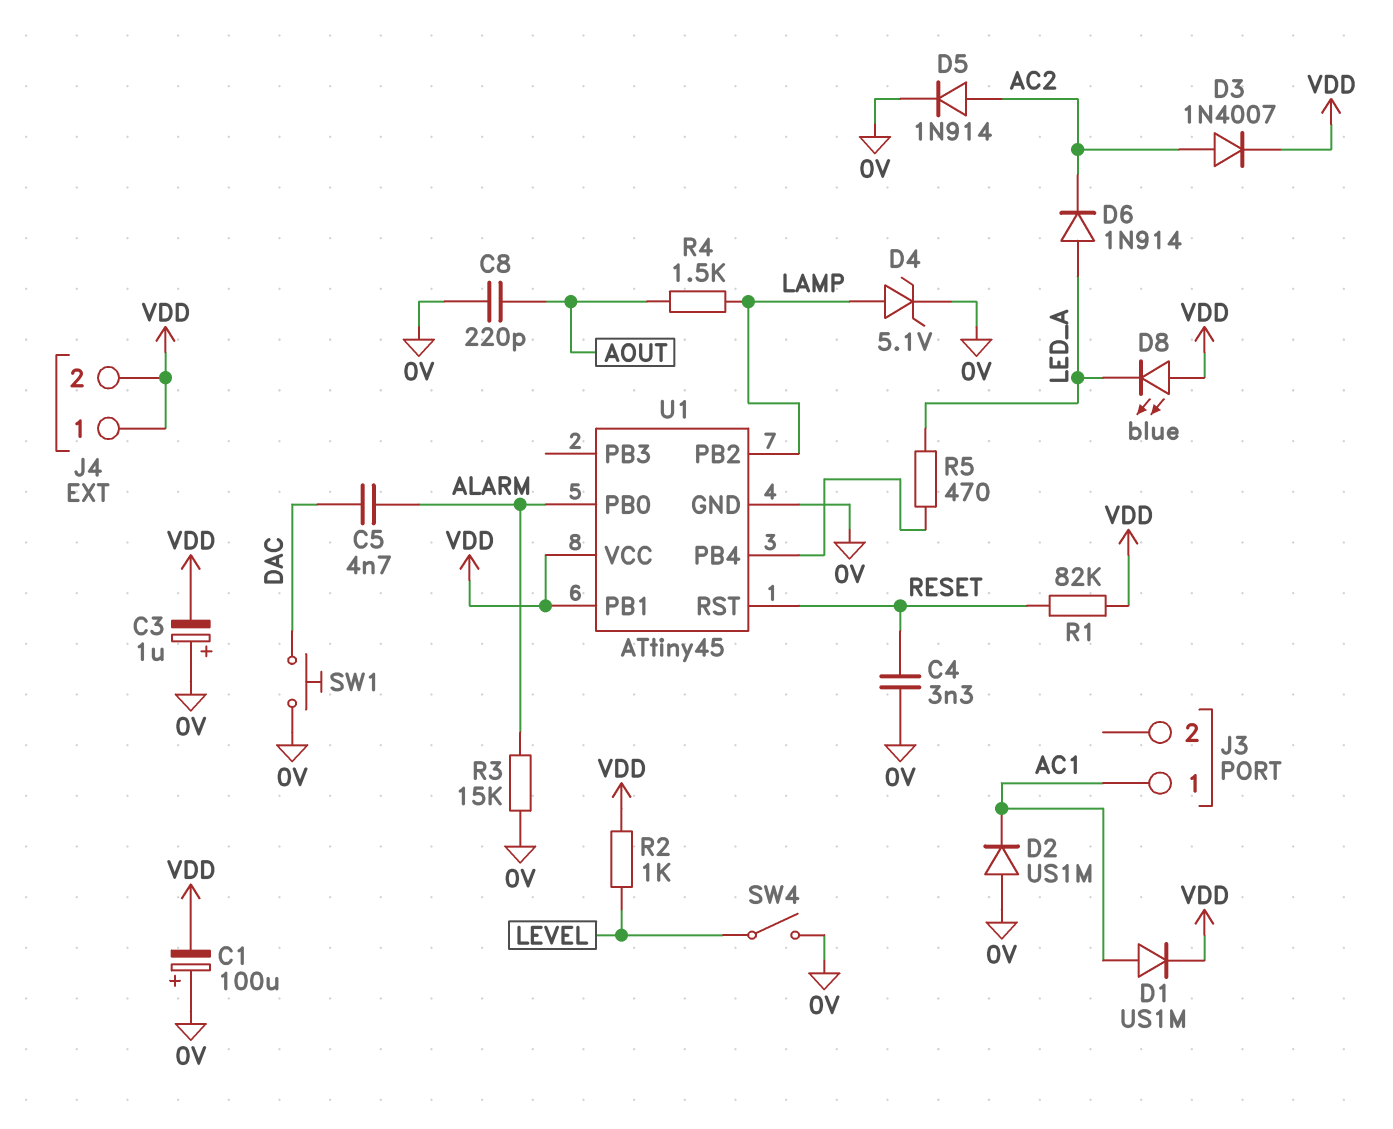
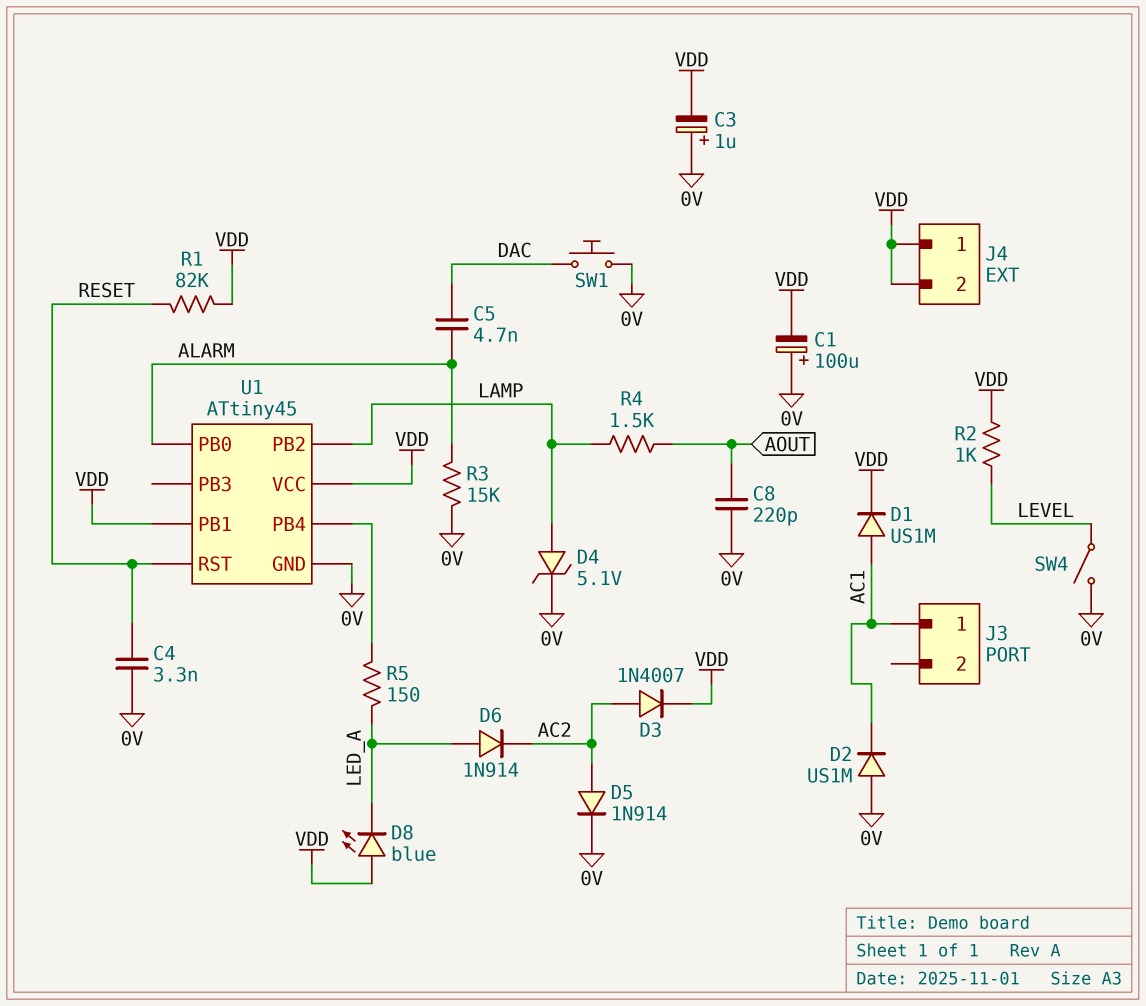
R5: 470 (LED_A, U1/PB4) -> 150 (LED_A, U1/PB4)

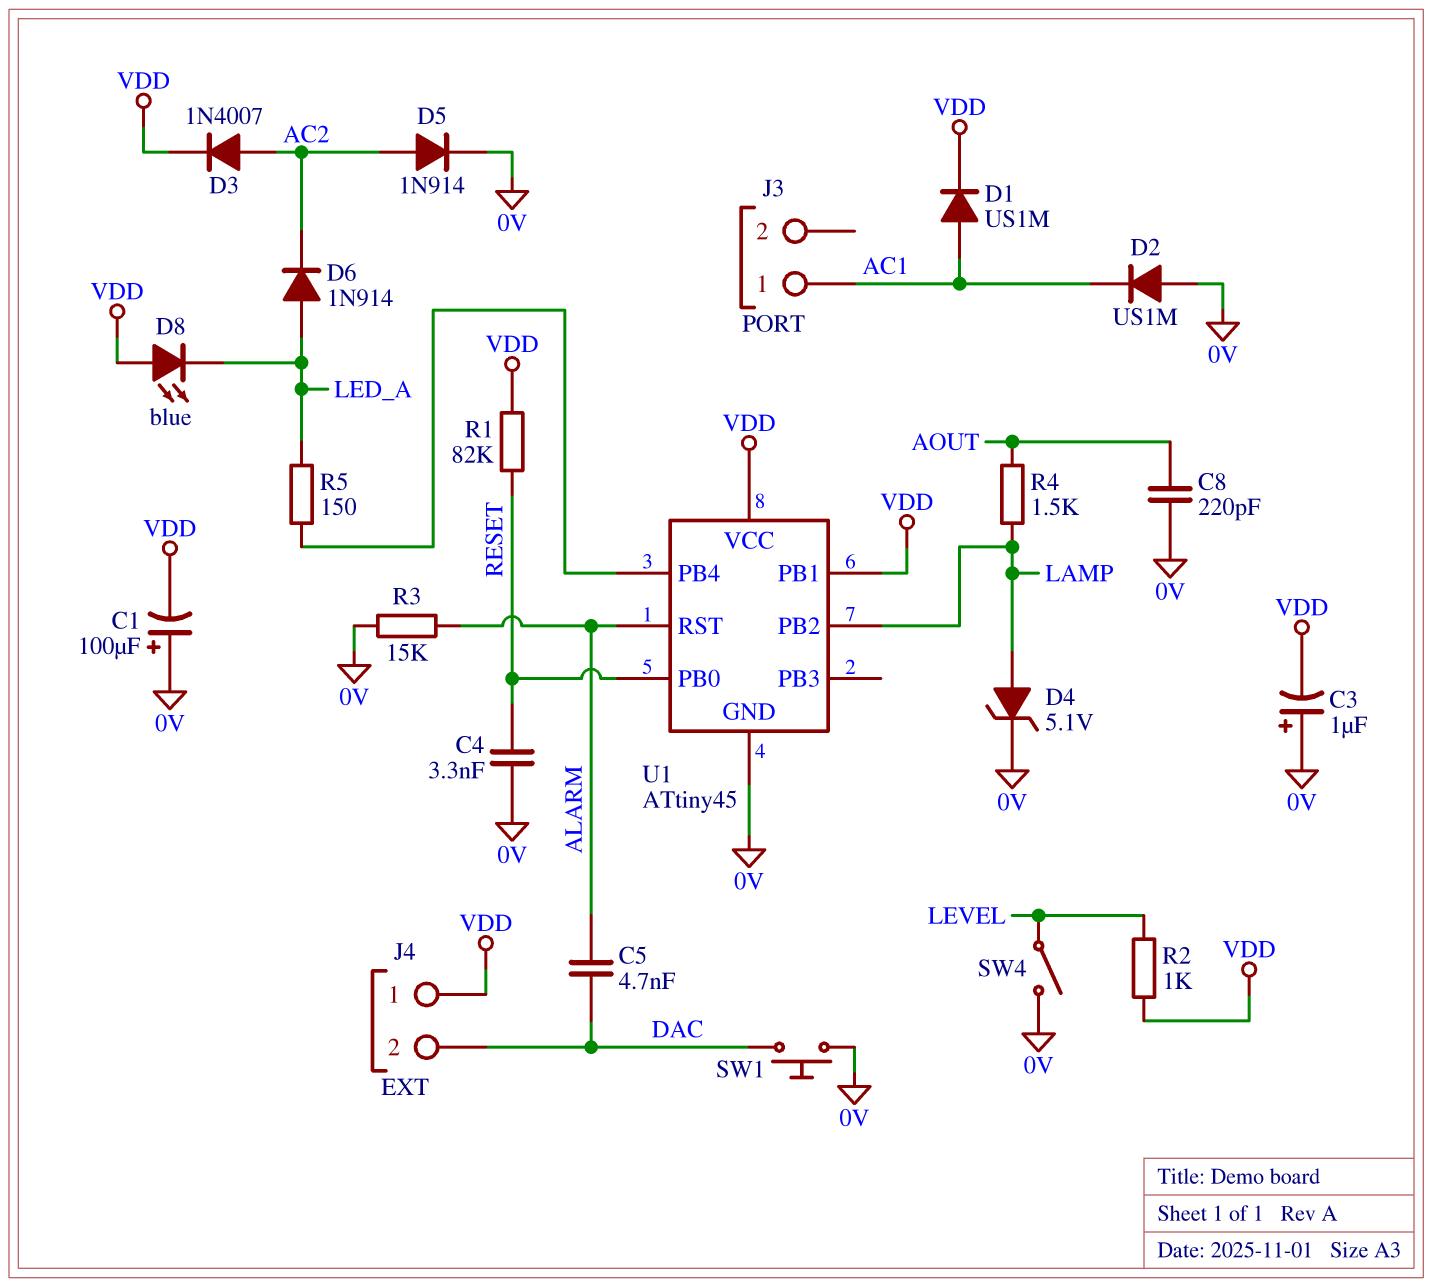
J4 pin 2: VDD -> DAC
U1 pin PB0: ALARM -> RESET
U1 pin RST: RESET -> ALARM

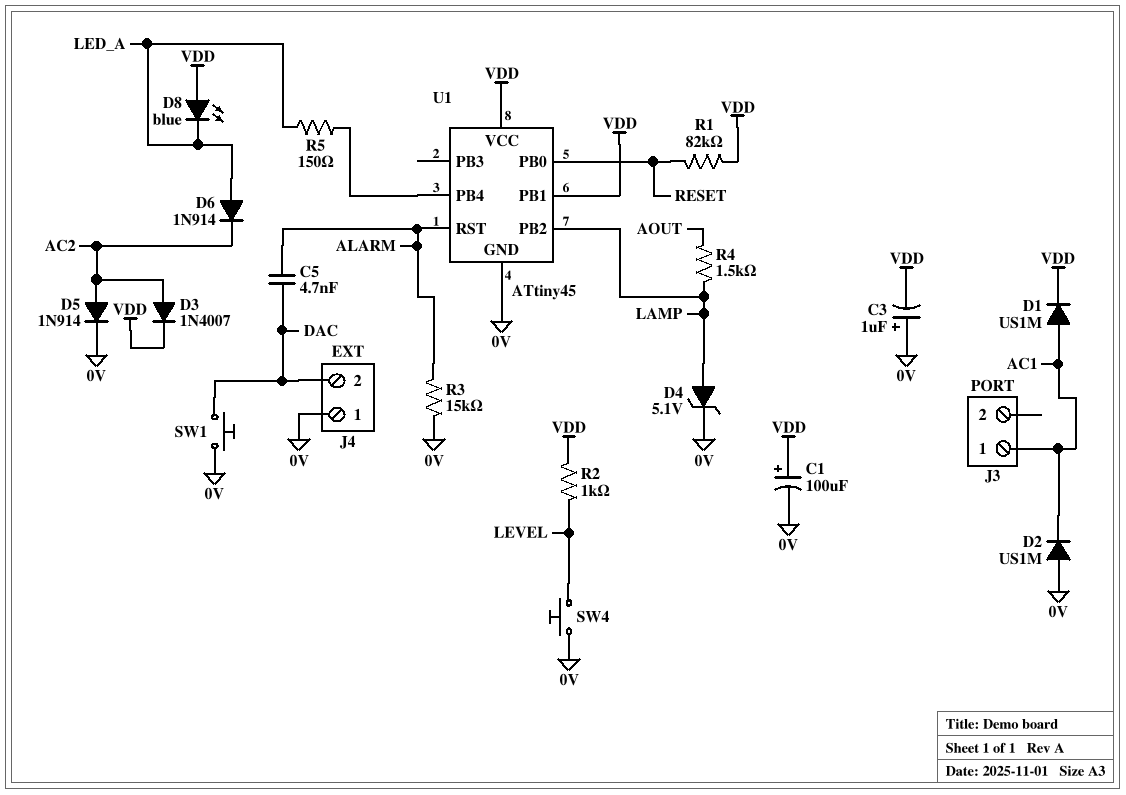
C1: 100uF (plus 0V, minus VDD) -> 100uF (plus VDD, minus 0V)
C4: 3.3nF (0V, RESET) -> none
C8: 220pF (0V, AOUT) -> none
J4 pin 1: VDD -> 0V
SW4: switch (0V, LEVEL) -> button (0V, LEVEL)

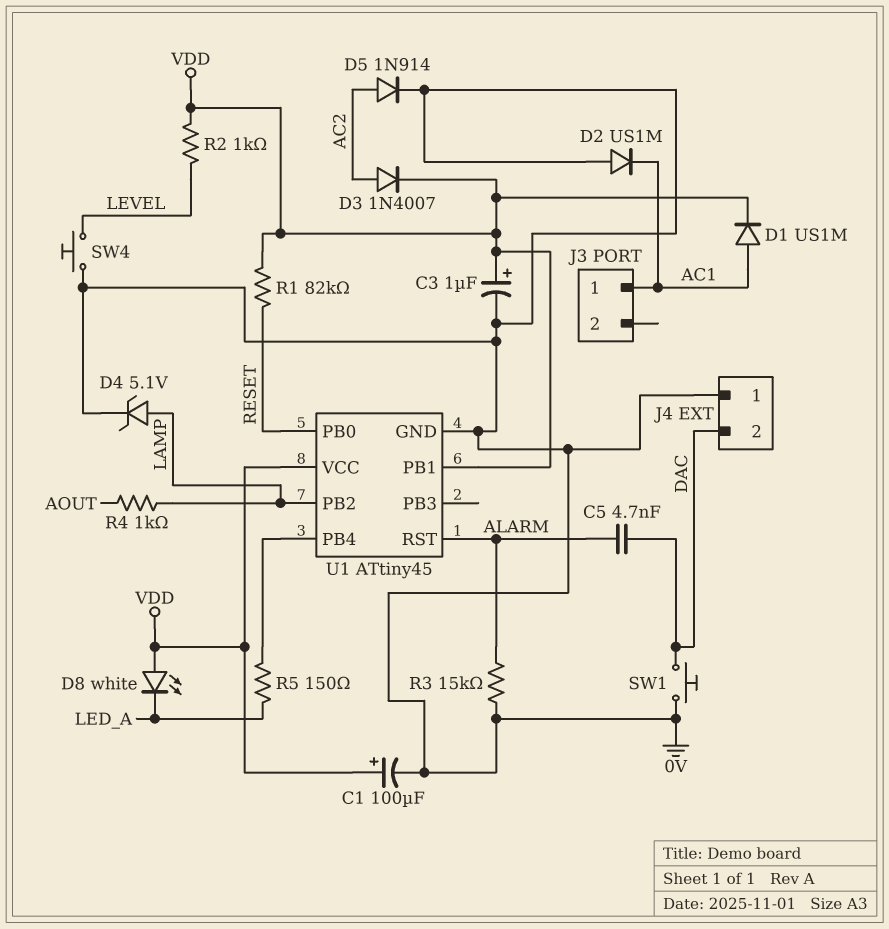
C3: 1uF (plus 0V, minus VDD) -> 1uF (plus VDD, minus 0V)
D6: diode 1N914 (A LED_A, K AC2) -> none
D8: LED blue (A VDD, K LED_A) -> LED white (A VDD, K LED_A)
R4: 1.5k (AOUT, LAMP) -> 1k (AOUT, LAMP)

